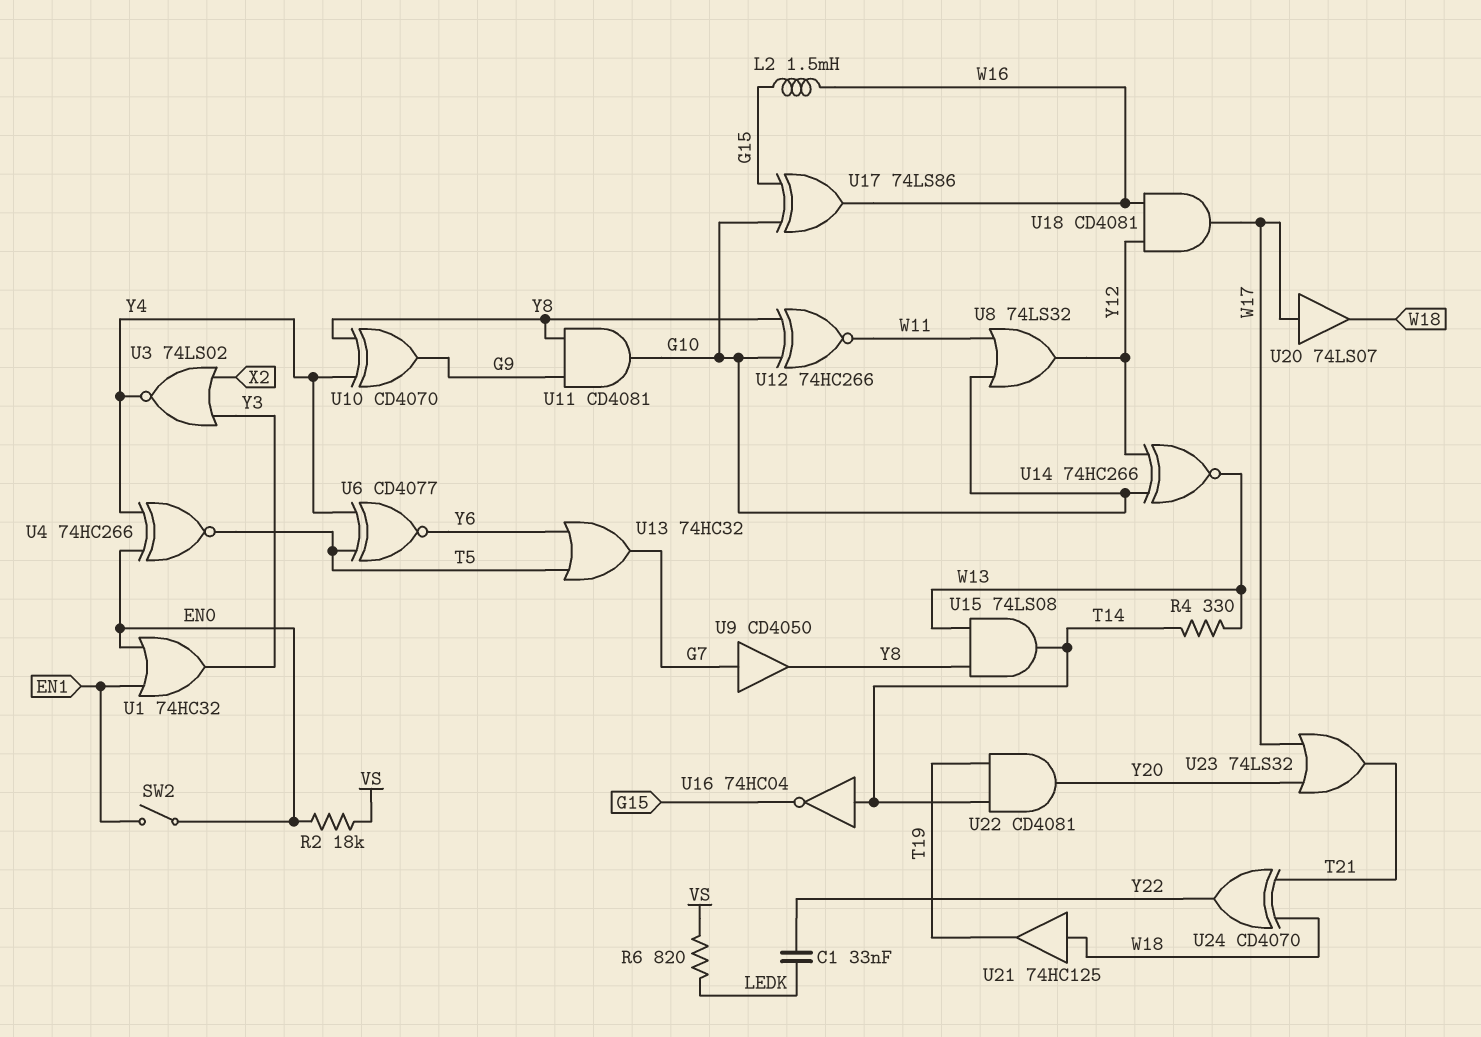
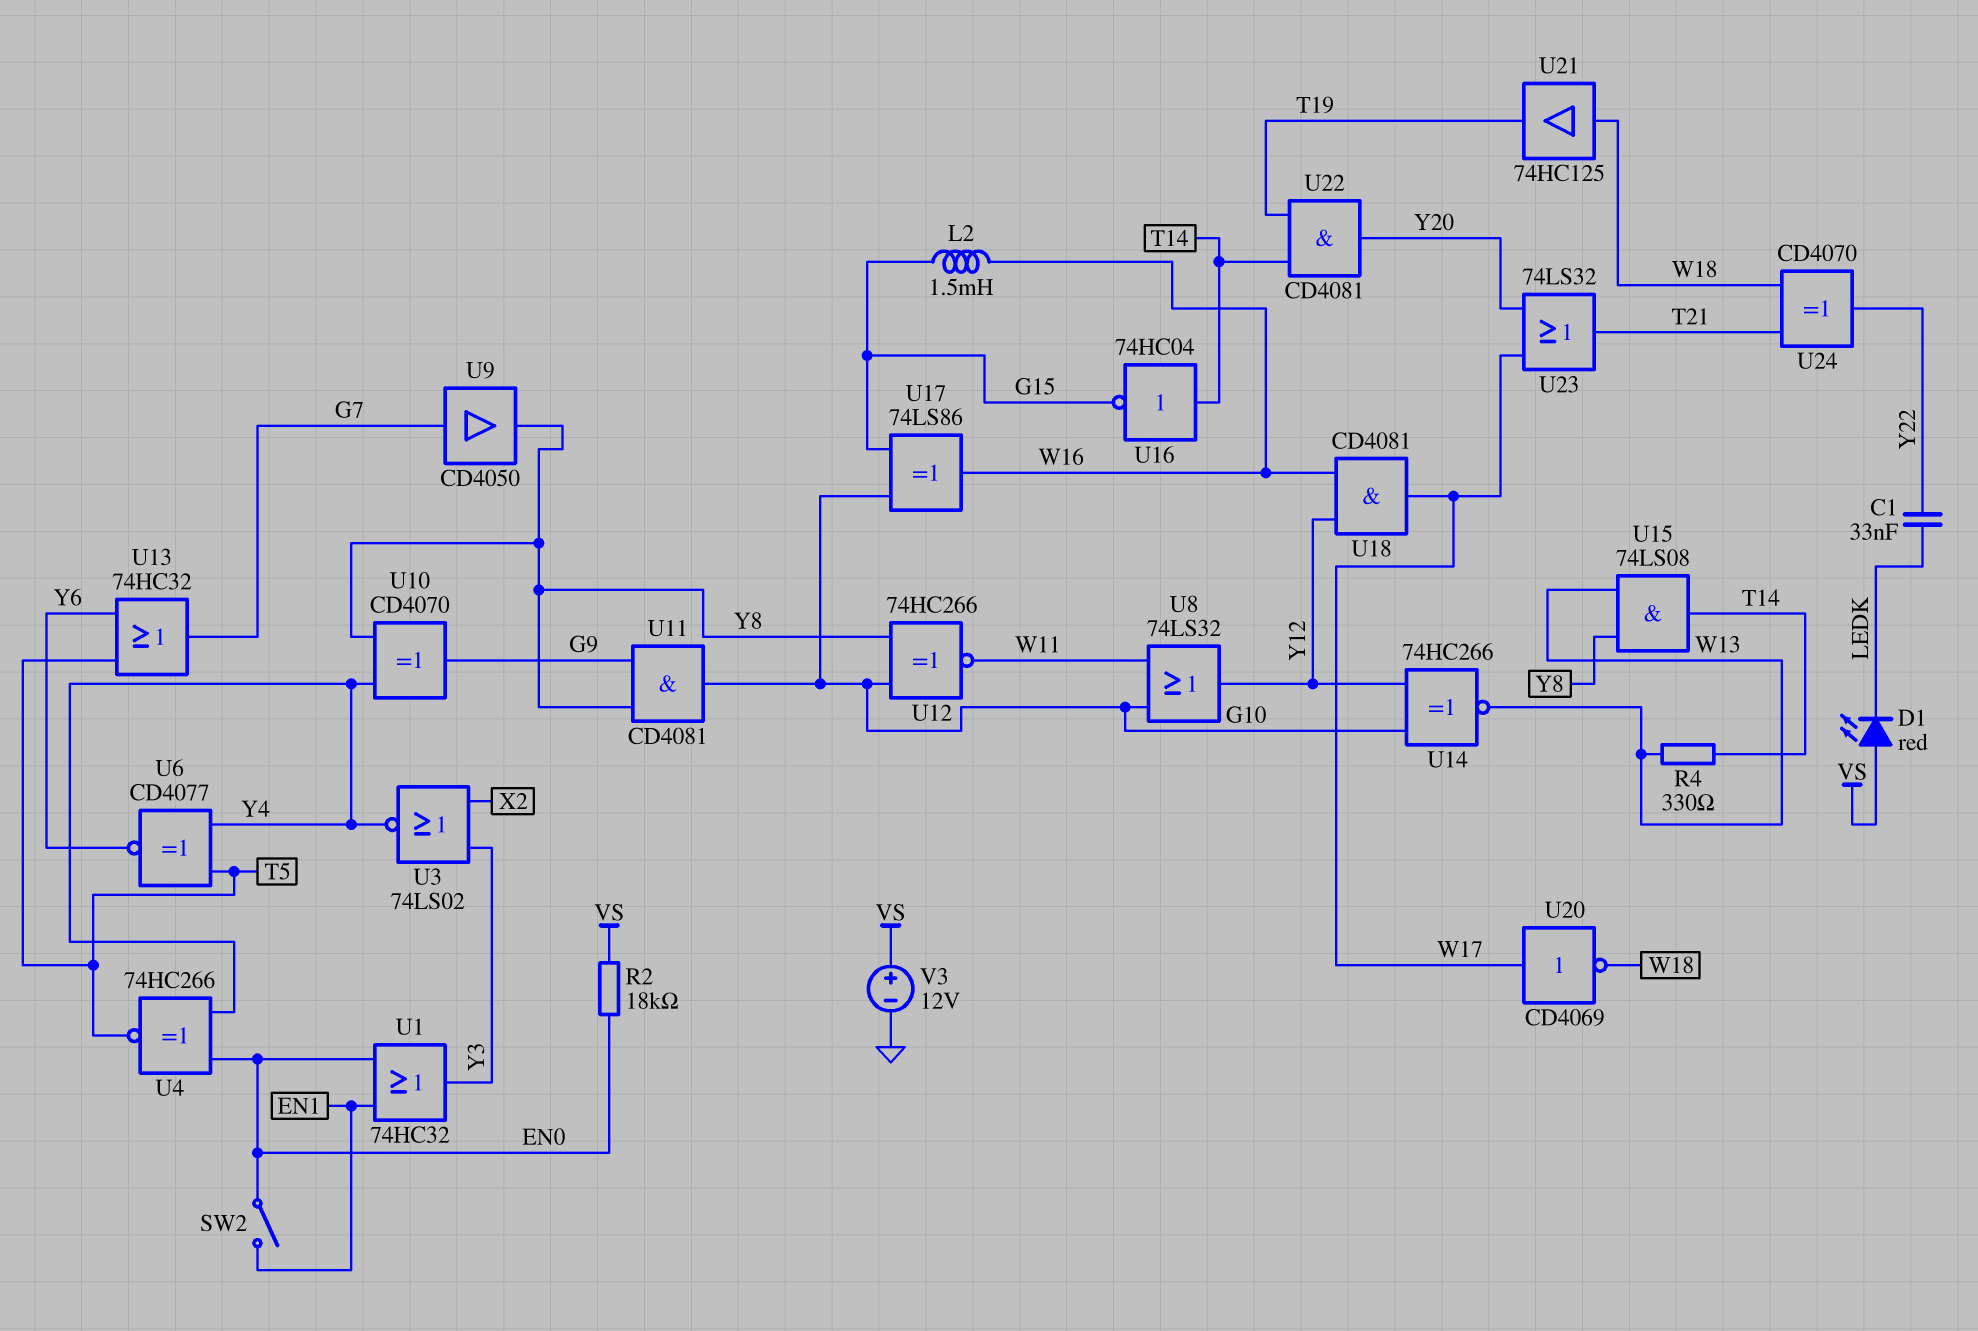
D1: none -> LED red (A VS, K LEDK)
R6: 820 (LEDK, VS) -> none
U20: buffer 74LS07 (in W17, out W18) -> NOT CD4069 (in W17, out W18)
V3: none -> 12V (plus VS, minus GND)

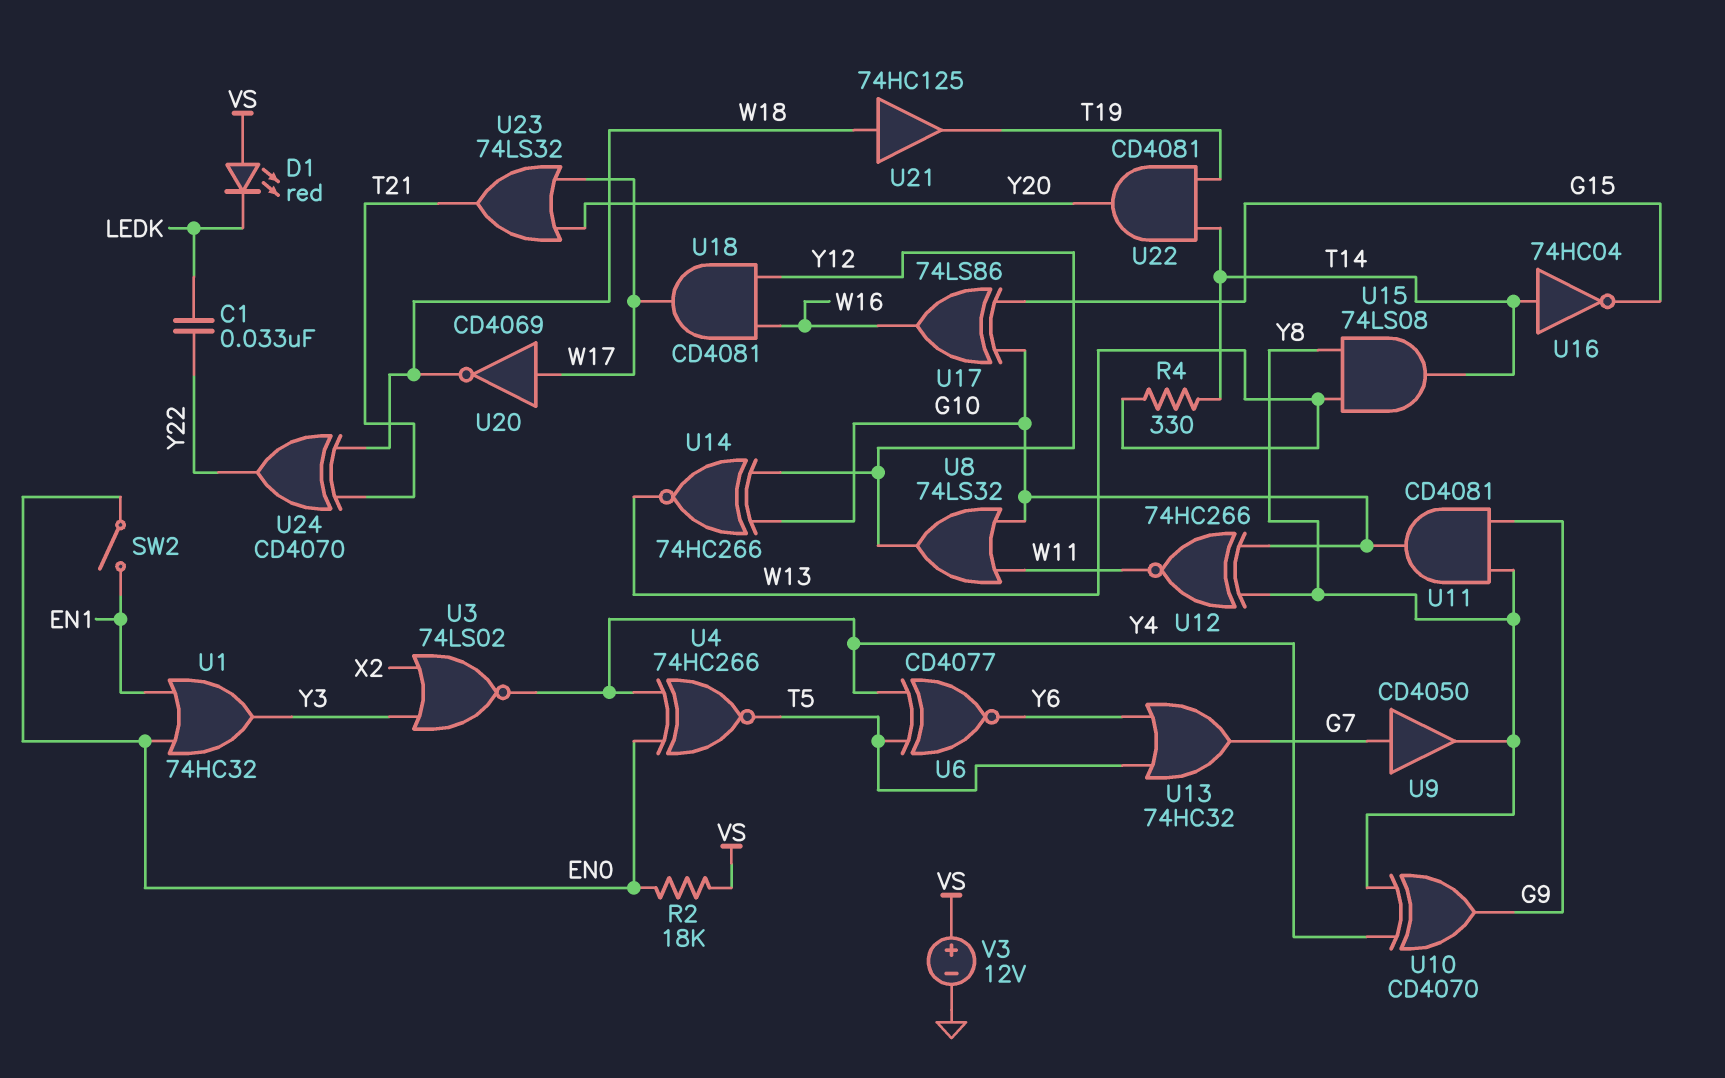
L2: 1.5mH (G15, W16) -> none

